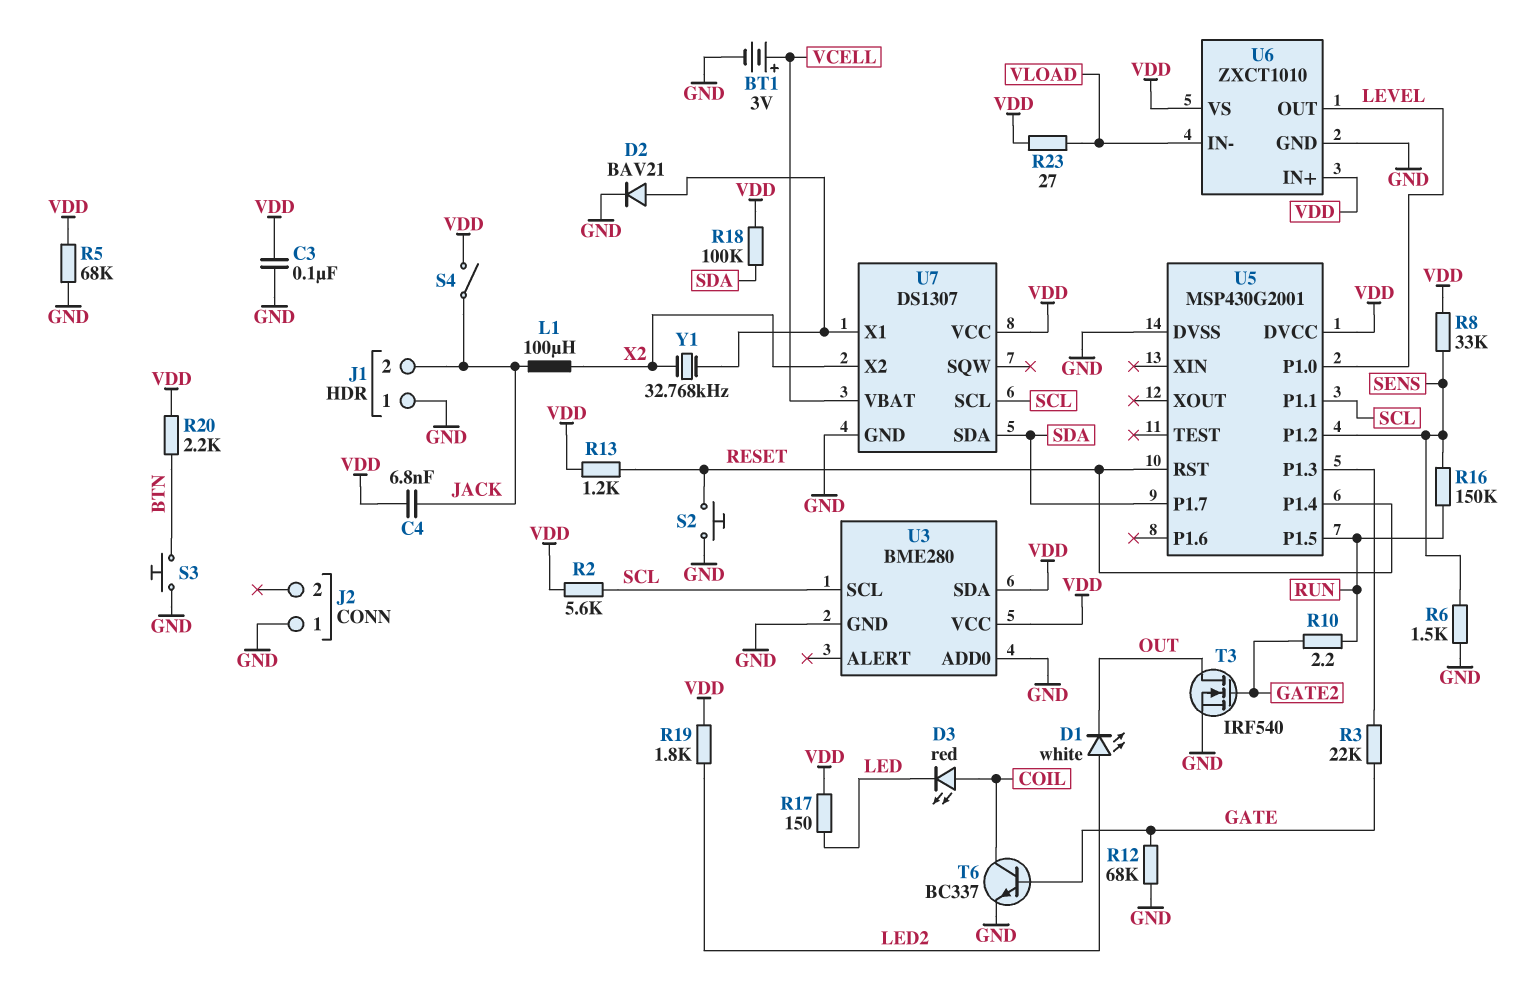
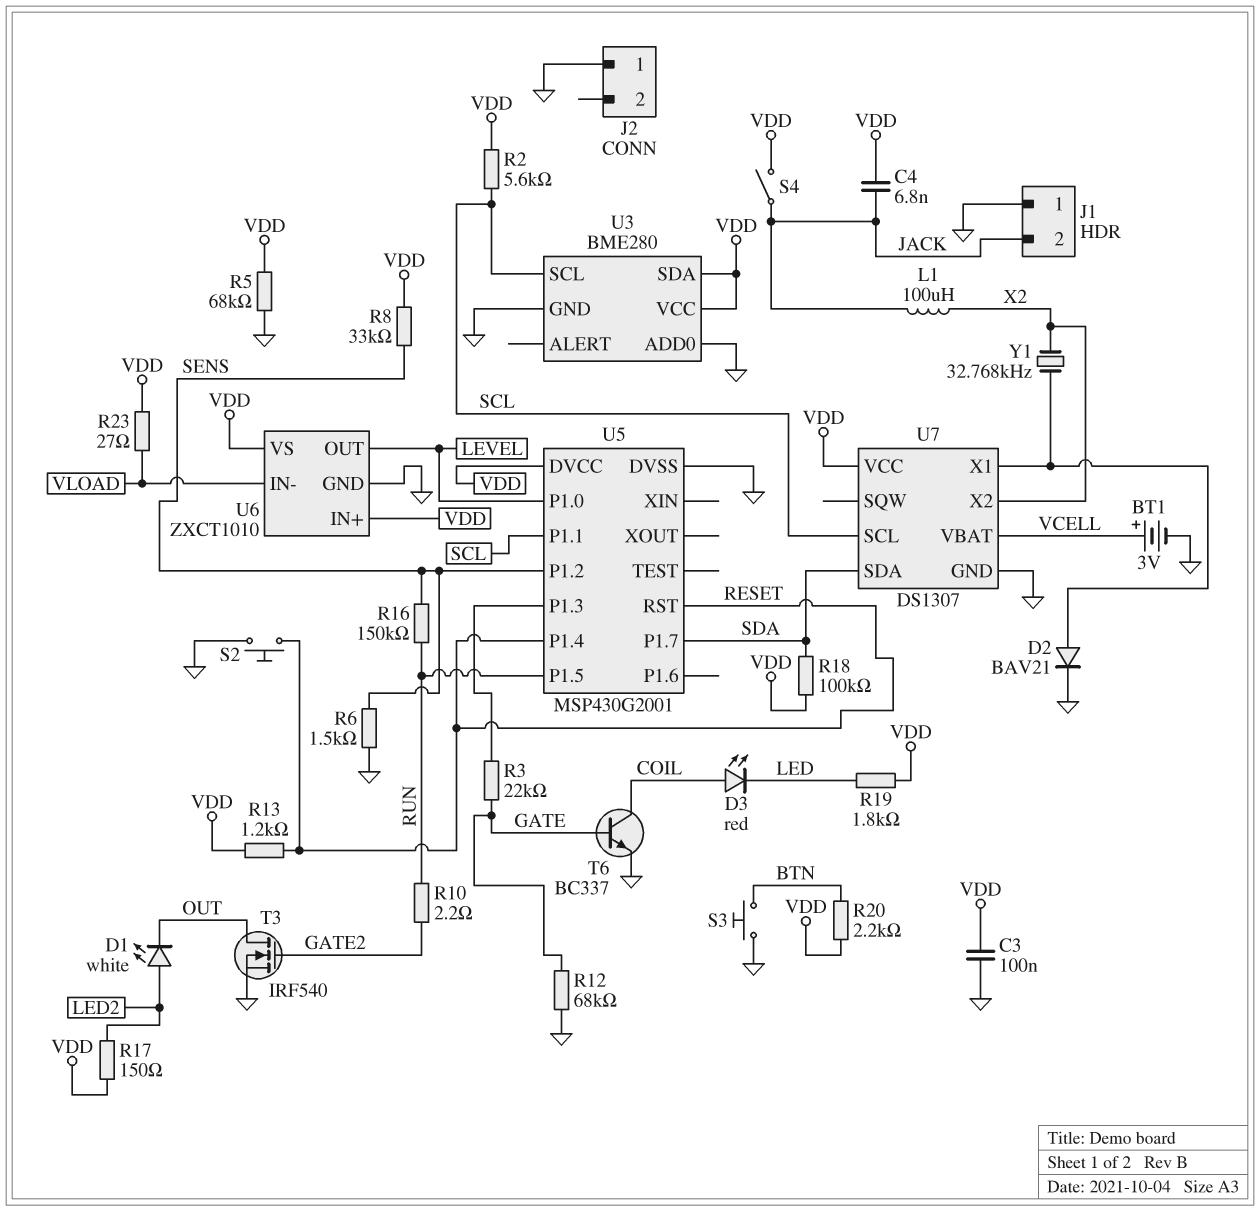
R17: 150 (LED, VDD) -> 150 (LED2, VDD)
R19: 1.8k (LED2, VDD) -> 1.8k (LED, VDD)

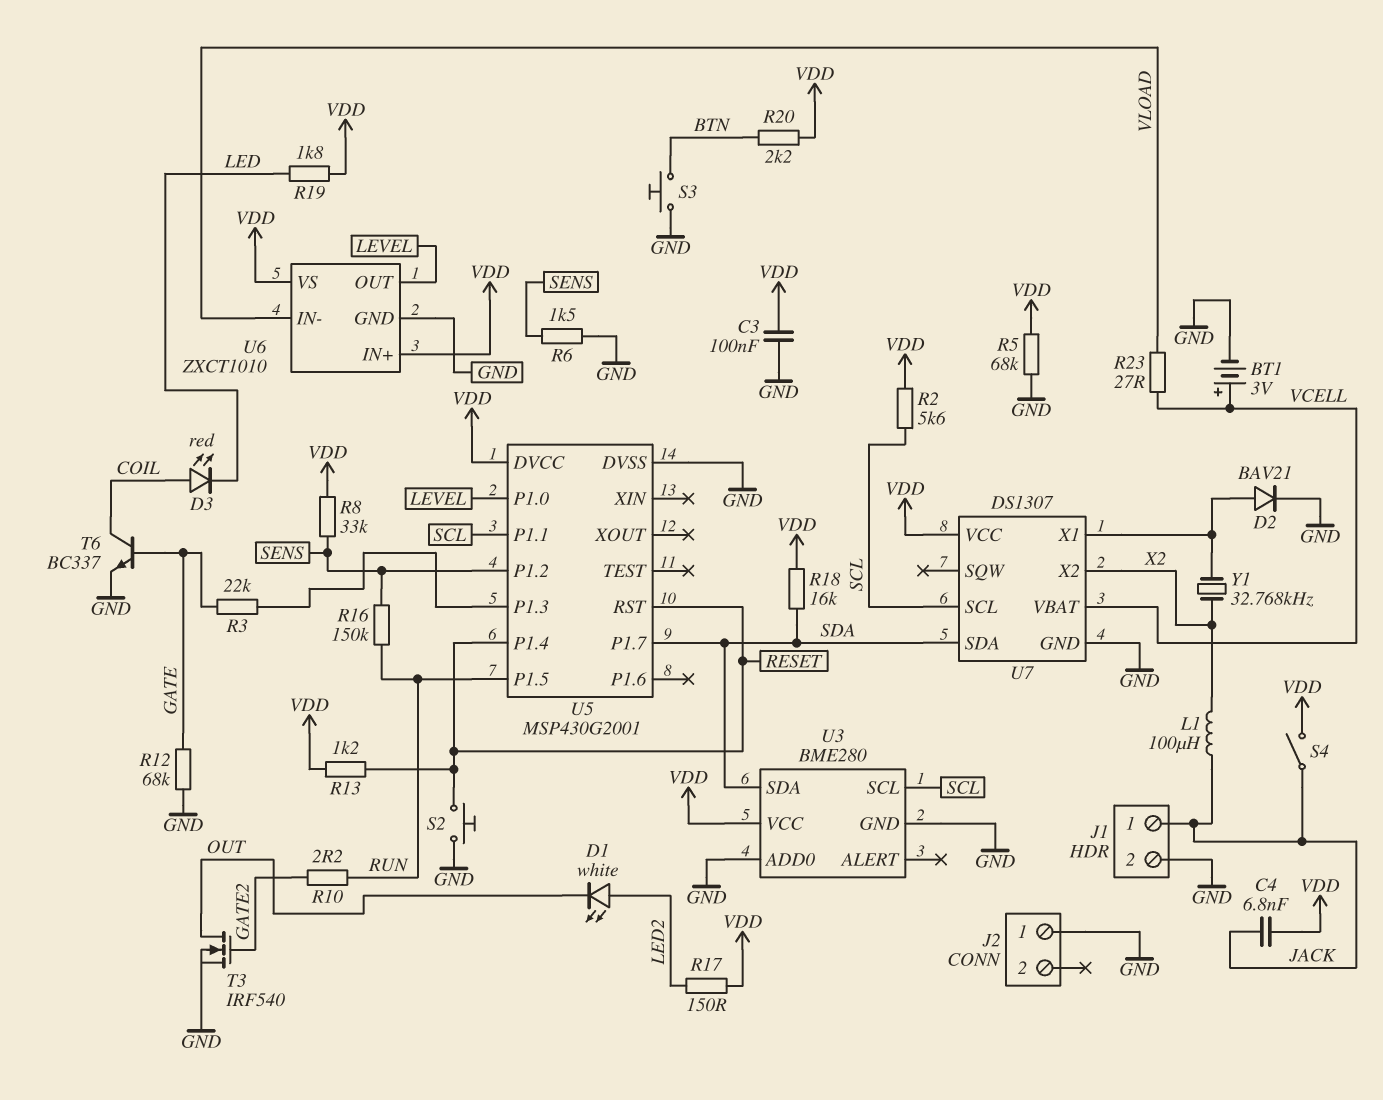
J1 pin 1: GND -> JACK
J1 pin 2: JACK -> GND
R18: 100k (SDA, VDD) -> 16k (SDA, VDD)
R23: 27 (VDD, VLOAD) -> 27 (VCELL, VLOAD)
U3 pin SDA: VDD -> SDA

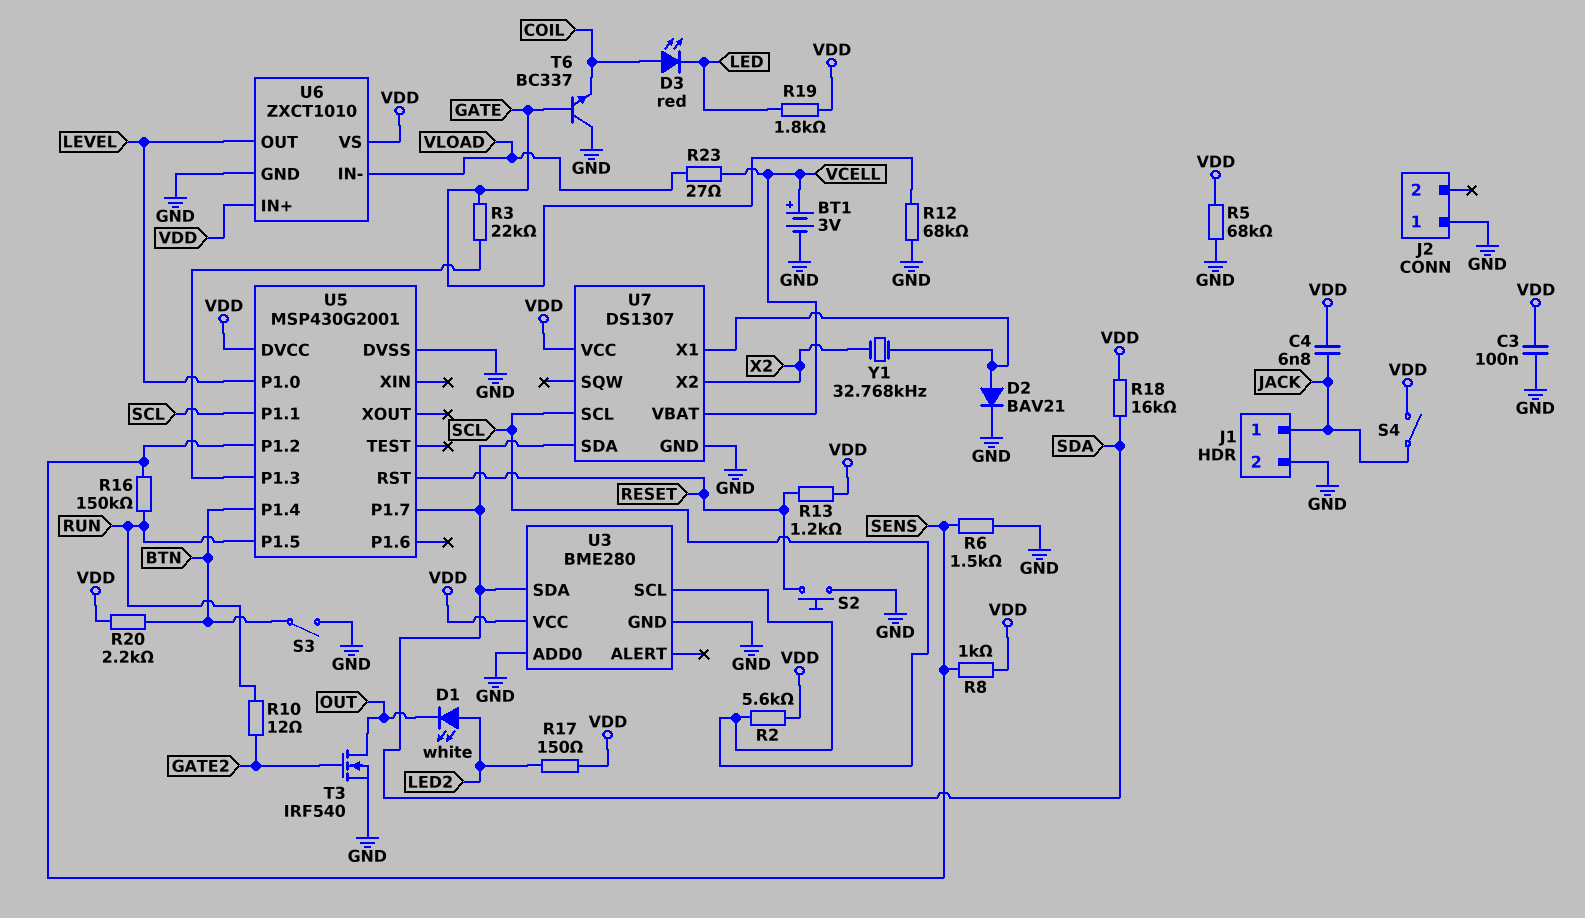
L1: 100uH (JACK, X2) -> none
R8: 33k (SENS, VDD) -> 1k (SENS, VDD)
R10: 2.2 (GATE2, RUN) -> 12 (GATE2, RUN)
S3: button (BTN, GND) -> switch (BTN, GND)
T6: NPN BC337 (B GATE, C COIL, E GND) -> NPN BC337 (B GATE, C GND, E COIL)
U5 pin P1.4: RESET -> BTN

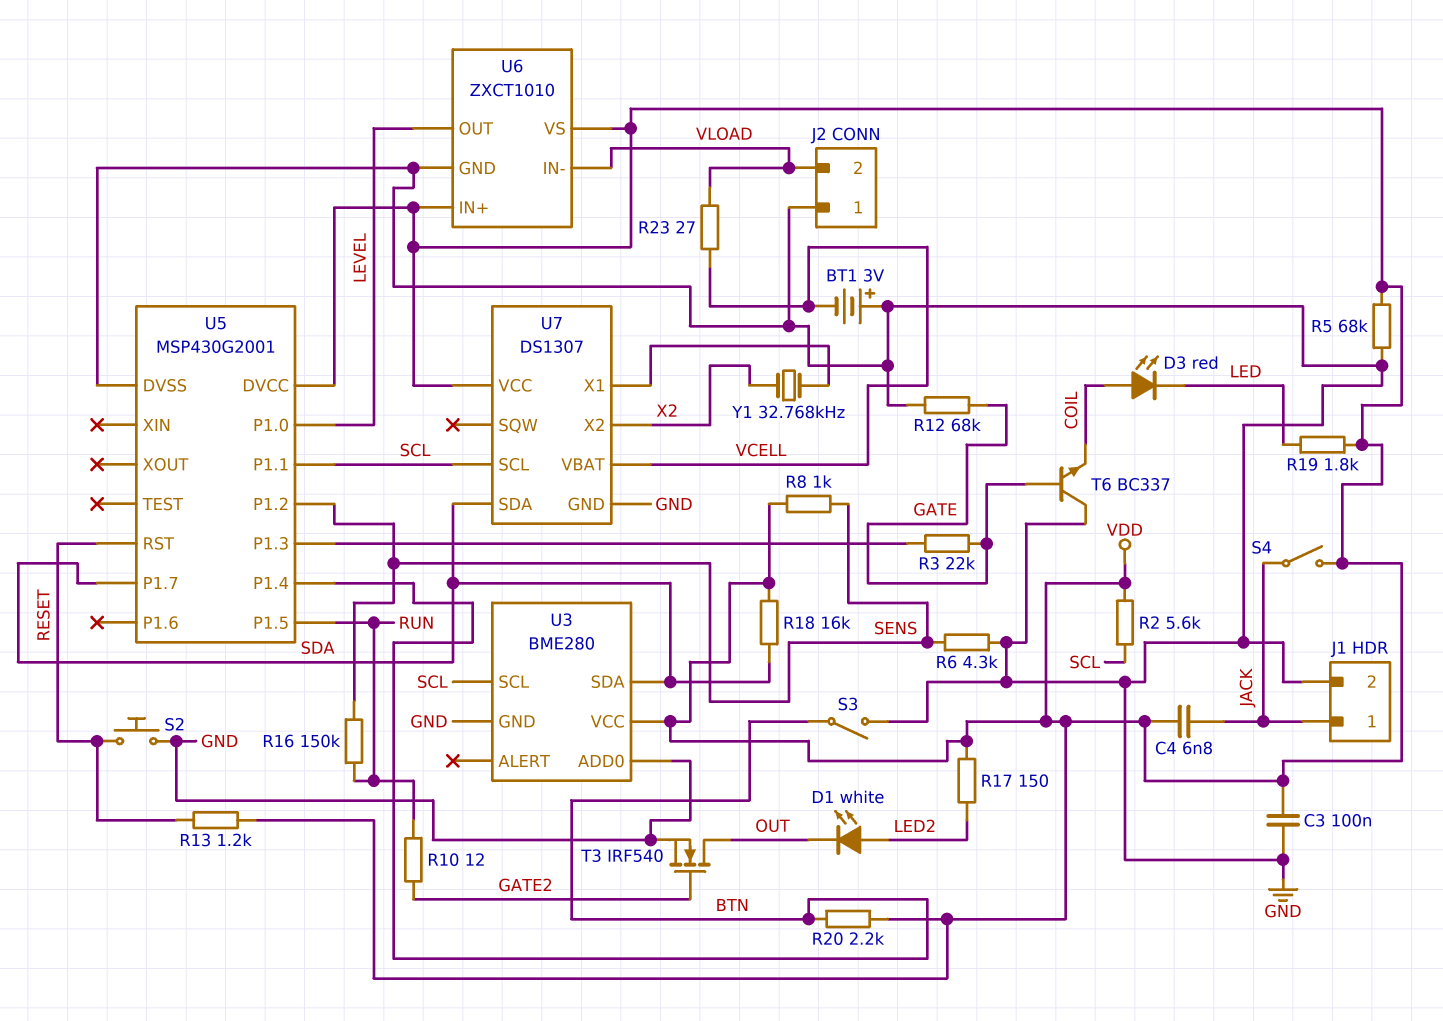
BT1: 3V (plus VCELL, minus GND) -> 3V (plus GND, minus VCELL)
D2: diode BAV21 (A U7/X1, K GND) -> none
J2 pin 2: none -> VLOAD
R6: 1.5k (GND, SENS) -> 4.3k (GND, SENS)

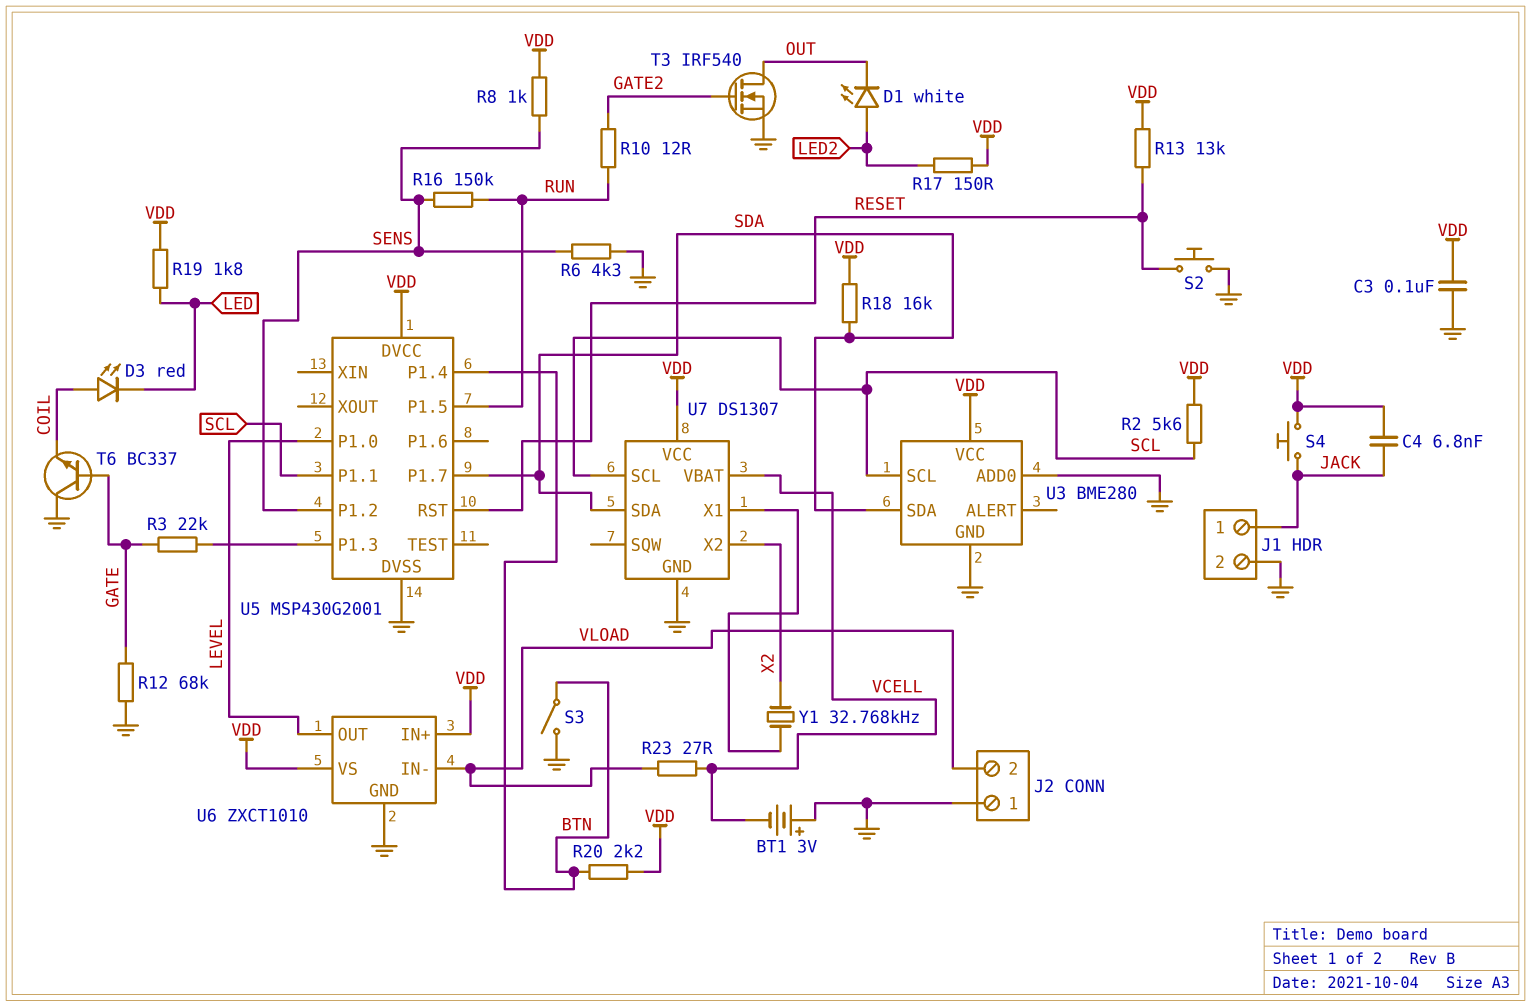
R5: 68k (GND, VDD) -> none
R13: 1.2k (RESET, VDD) -> 13k (RESET, VDD)
S4: switch (JACK, VDD) -> button (JACK, VDD)

